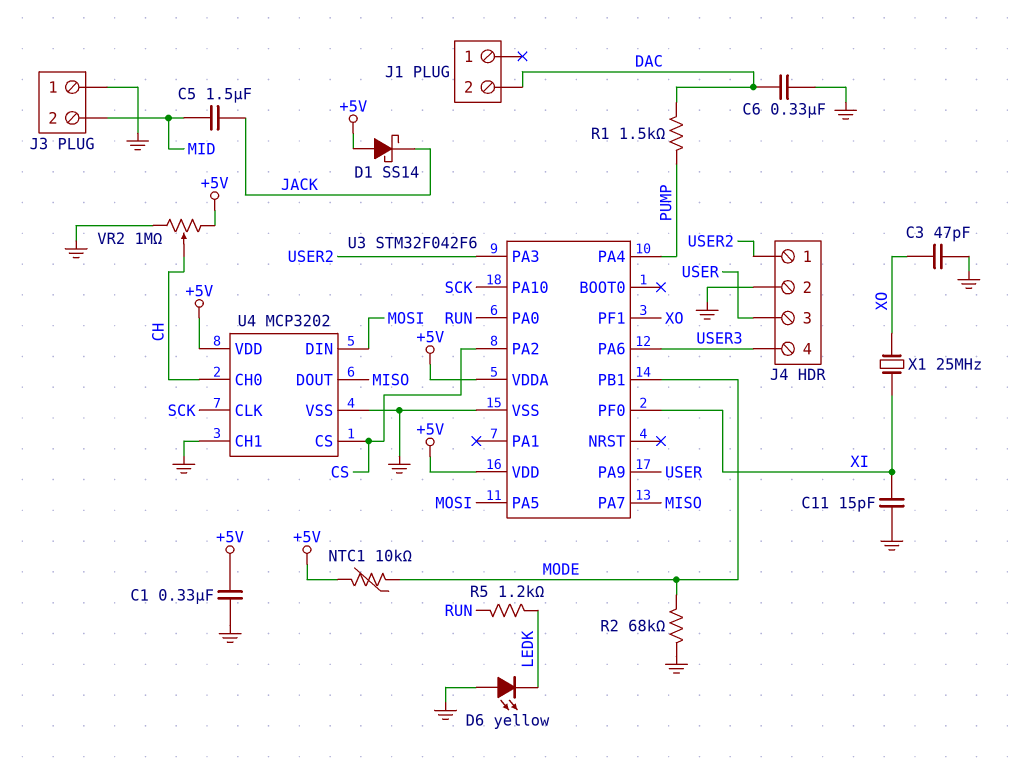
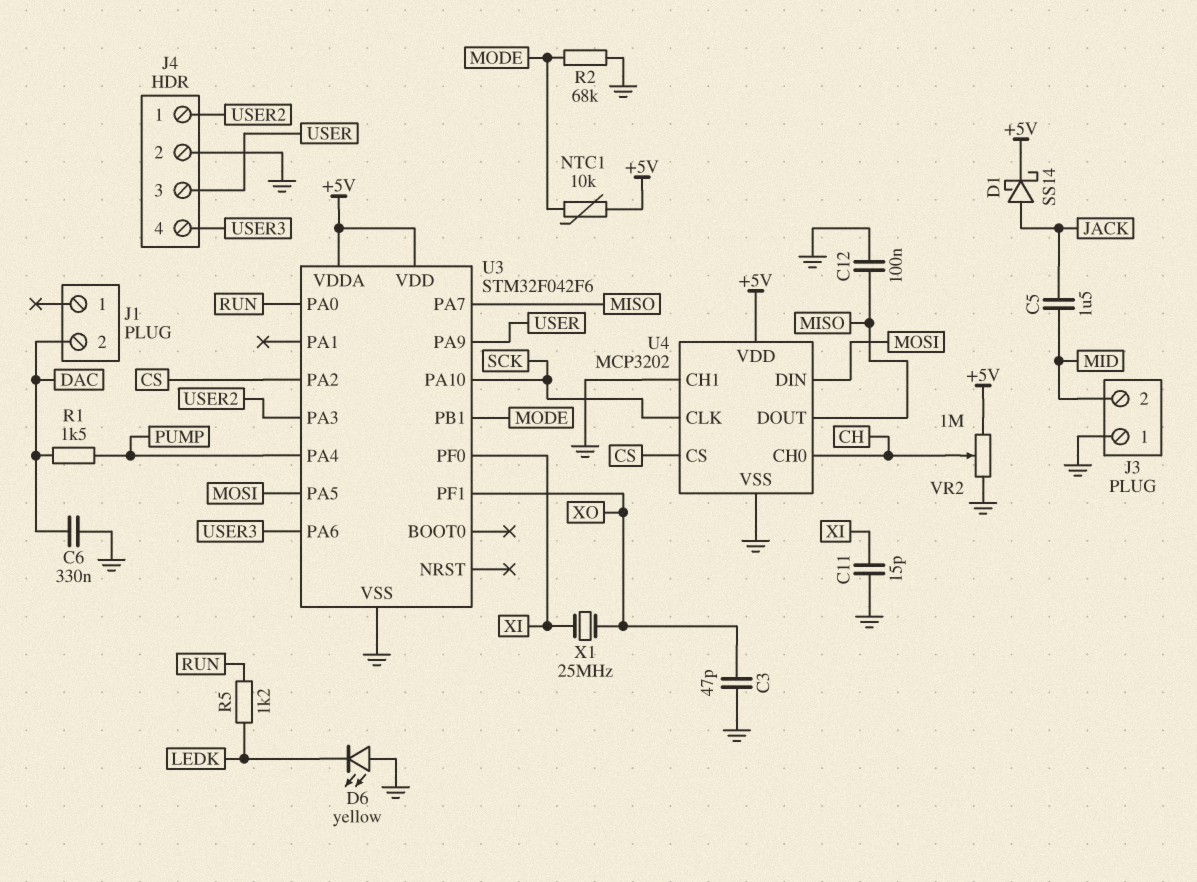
C1: 330nF (+5V, GND) -> none
C12: none -> 100nF (GND, MISO)
D1: schottky SS14 (A +5V, K JACK) -> schottky SS14 (A JACK, K +5V)

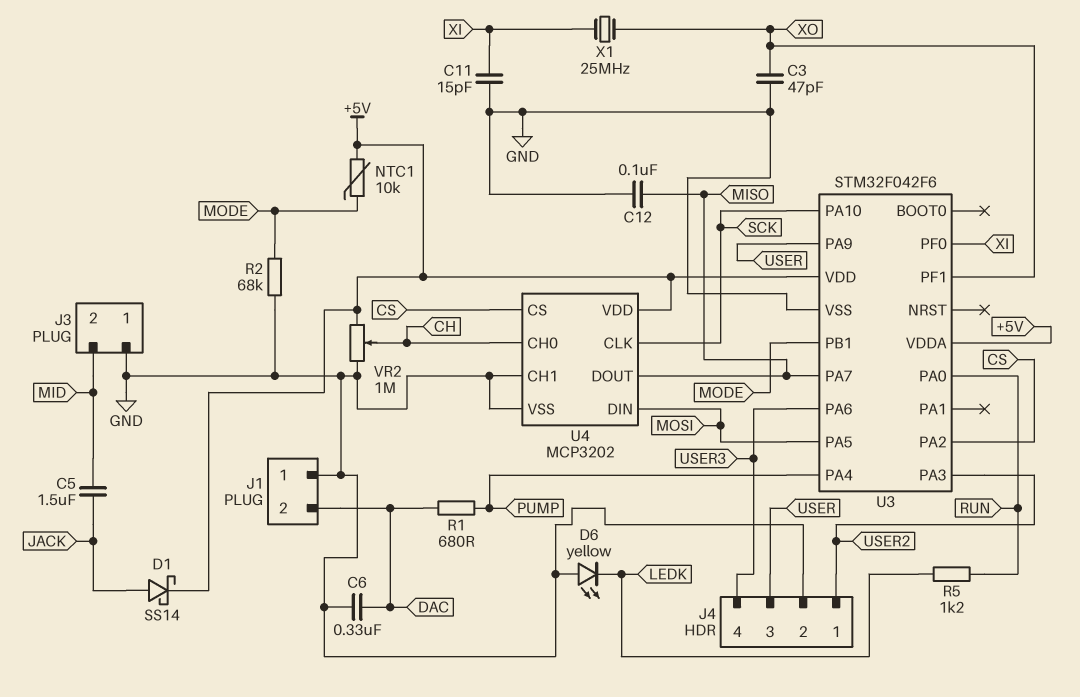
J1 pin 1: none -> GND
R1: 1.5k (DAC, PUMP) -> 680 (DAC, PUMP)

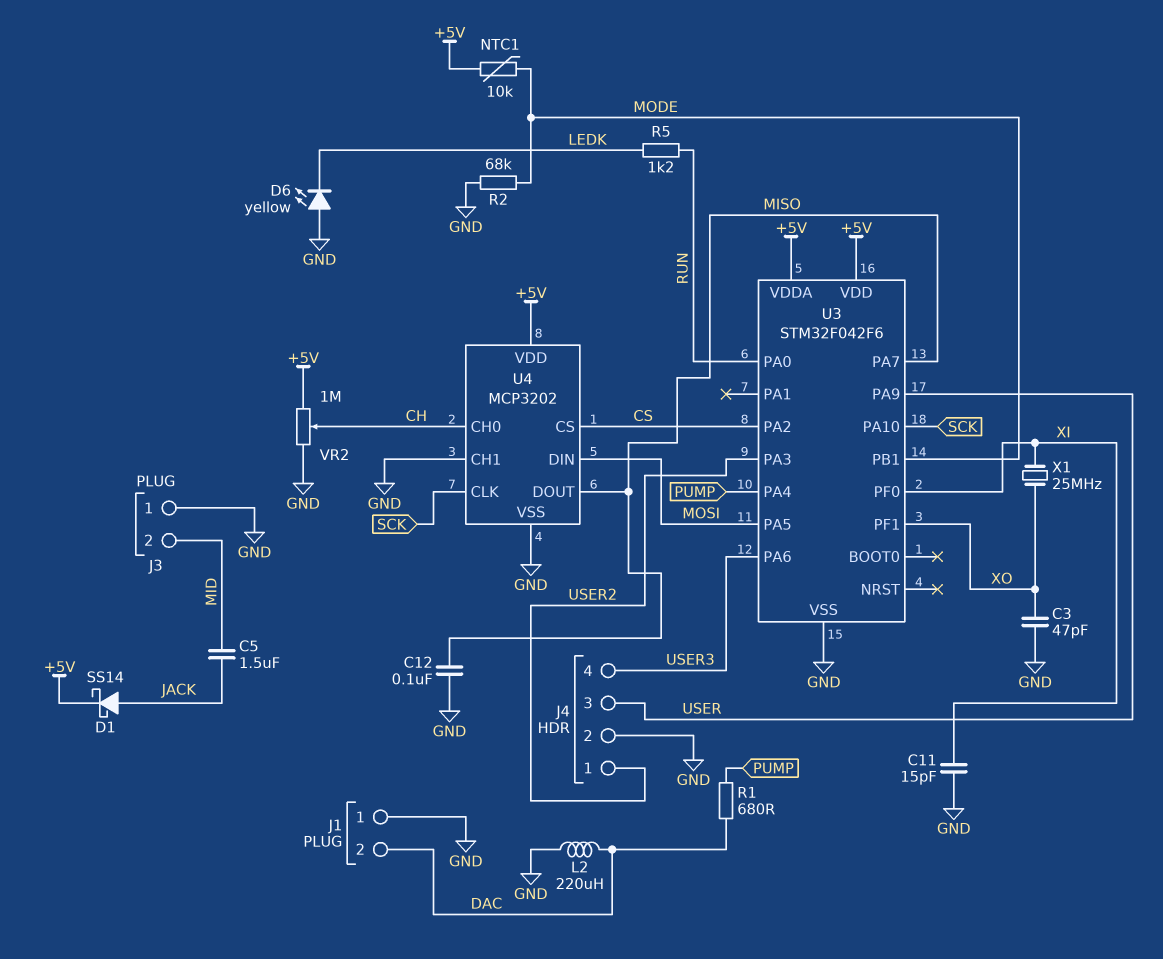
C6: 330nF (DAC, GND) -> none
L2: none -> 220uH (DAC, GND)

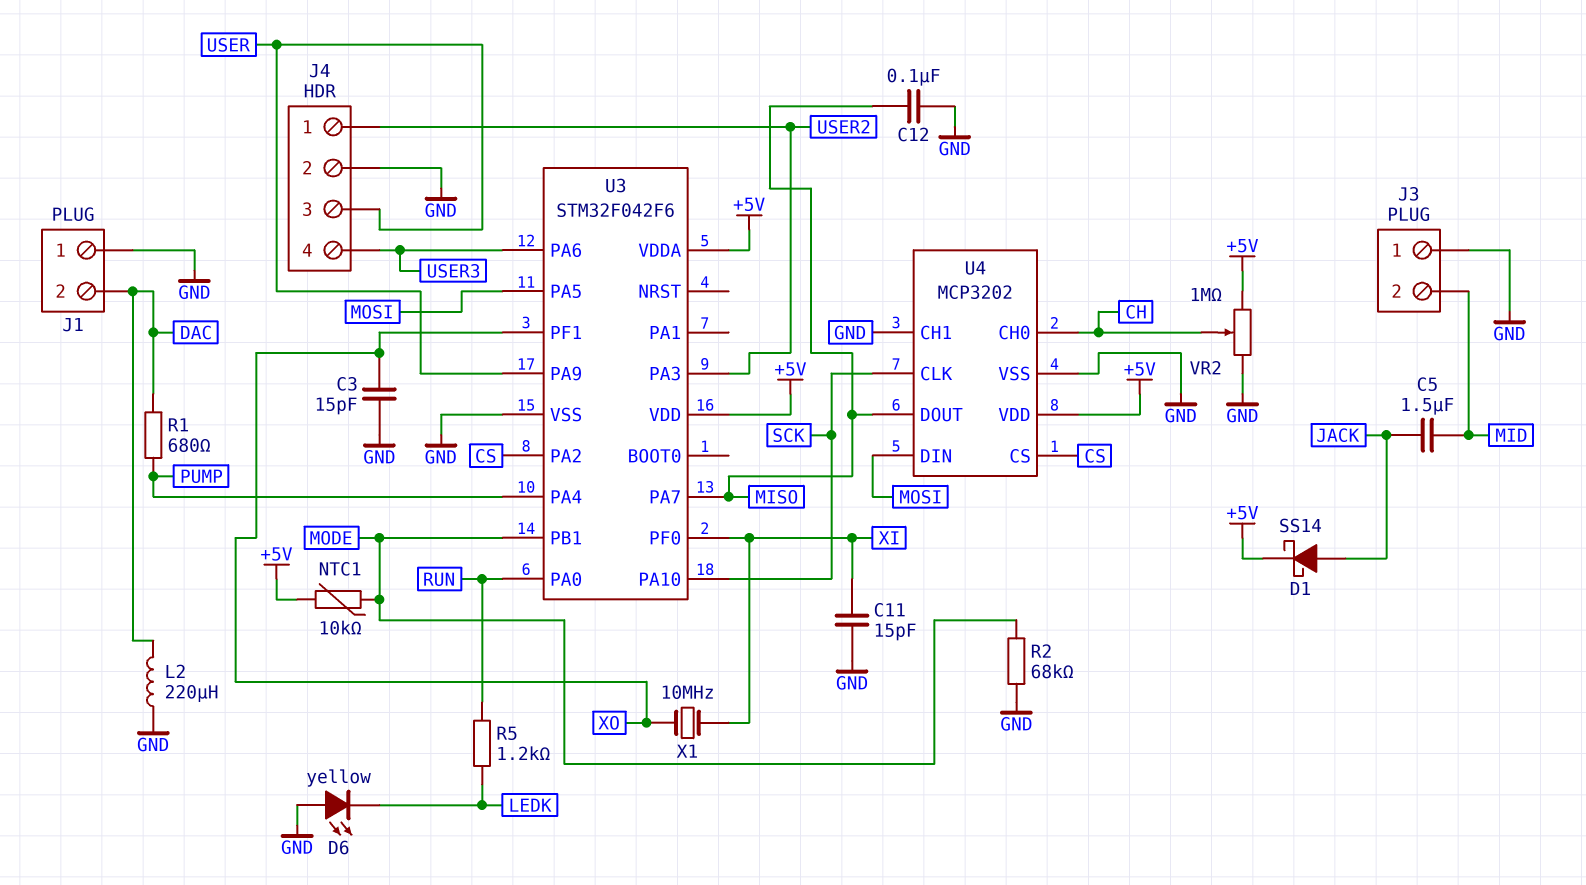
C3: 47pF (GND, XO) -> 15pF (GND, XO)
X1: 25MHz (XI, XO) -> 10MHz (XI, XO)

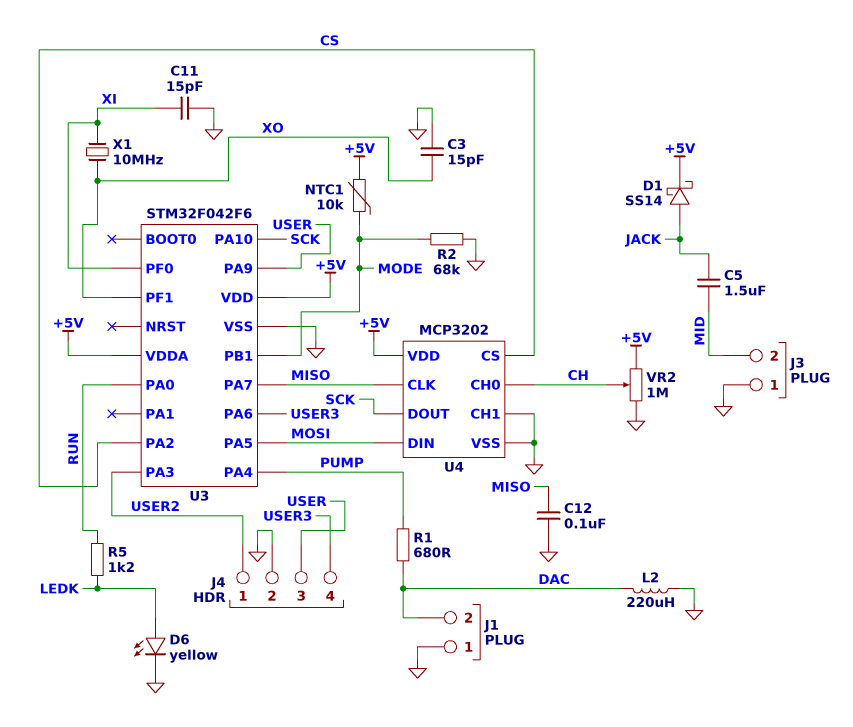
D6: LED yellow (A GND, K LEDK) -> LED yellow (A LEDK, K GND)
U4 pin CLK: SCK -> MISO
U4 pin DOUT: MISO -> SCK

